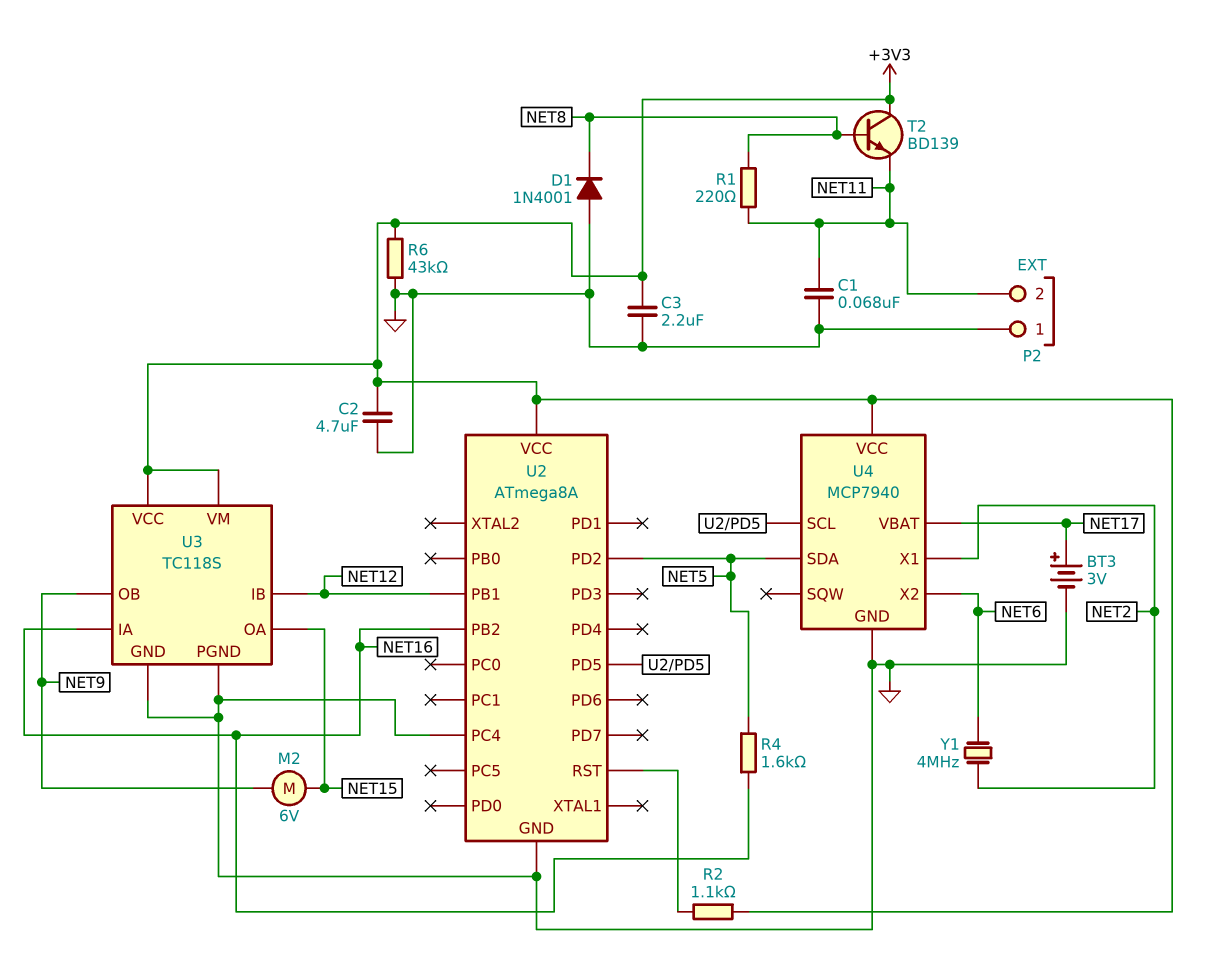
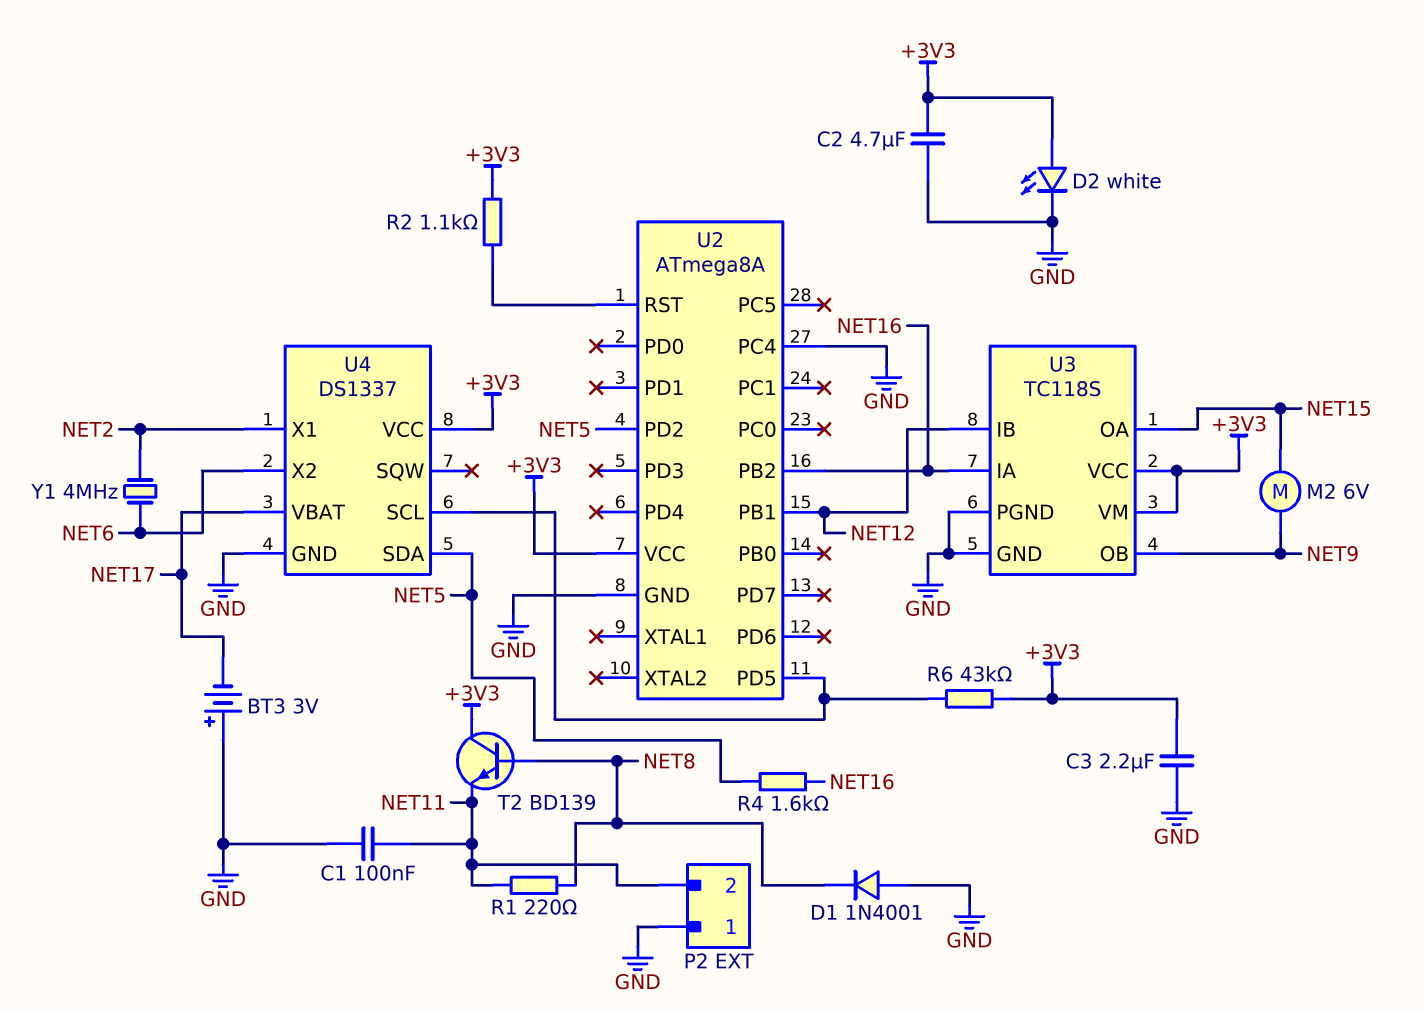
BT3: 3V (plus NET17, minus GND) -> 3V (plus GND, minus NET17)
C1: 68nF (GND, NET11) -> 100nF (GND, NET11)
D2: none -> LED white (A +3V3, K GND)
R6: 43k (+3V3, GND) -> 43k (+3V3, U2/PD5)
U4: MCP7940 -> DS1337

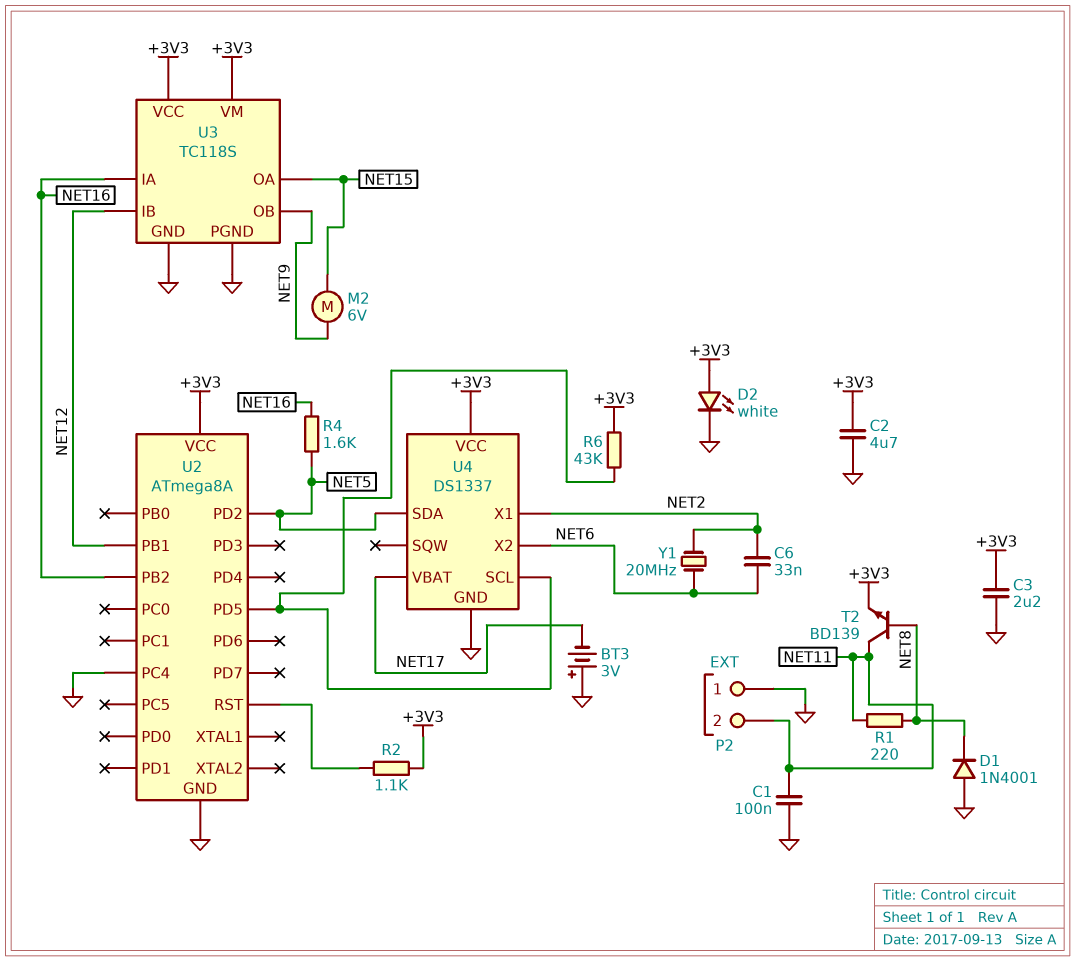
C6: none -> 33nF (NET2, NET6)
T2: NPN BD139 (B NET8, C +3V3, E NET11) -> NPN BD139 (B NET8, C NET11, E +3V3)
Y1: 4MHz (NET2, NET6) -> 20MHz (NET2, NET6)

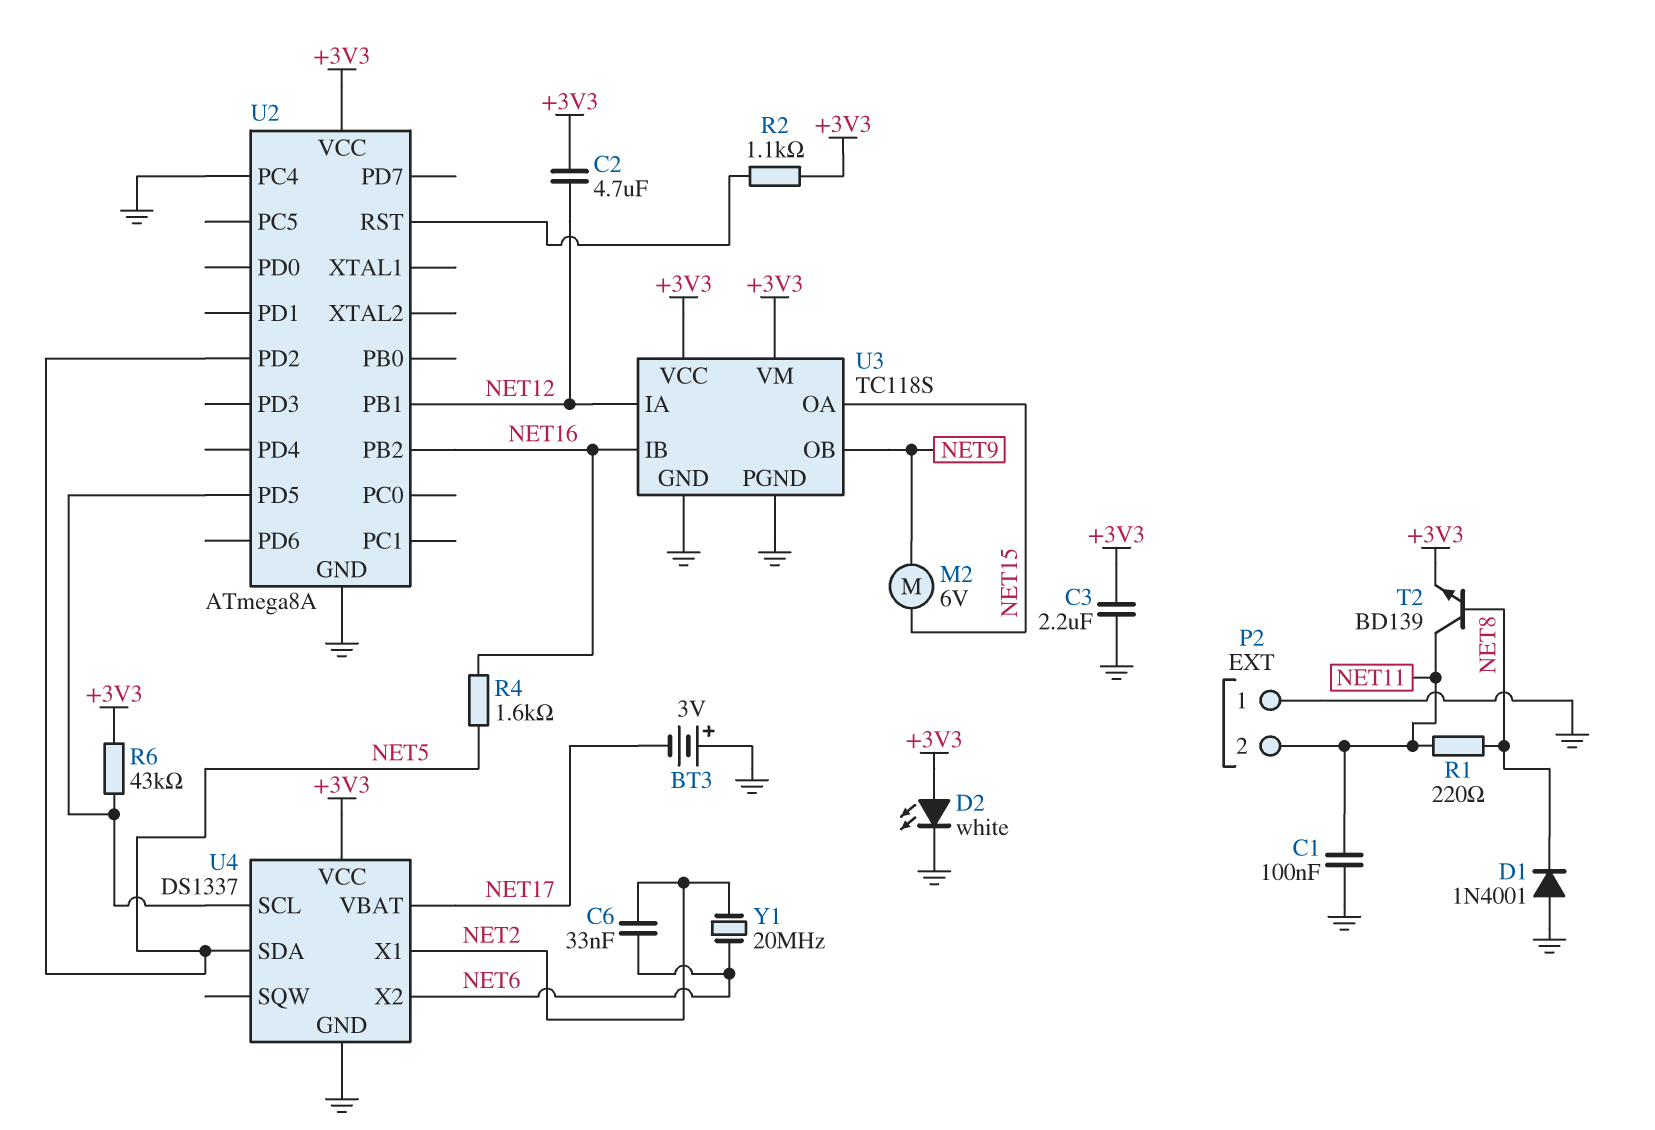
C2: 4.7uF (+3V3, GND) -> 4.7uF (+3V3, NET12)
U3 pin IA: NET16 -> NET12
U3 pin IB: NET12 -> NET16

